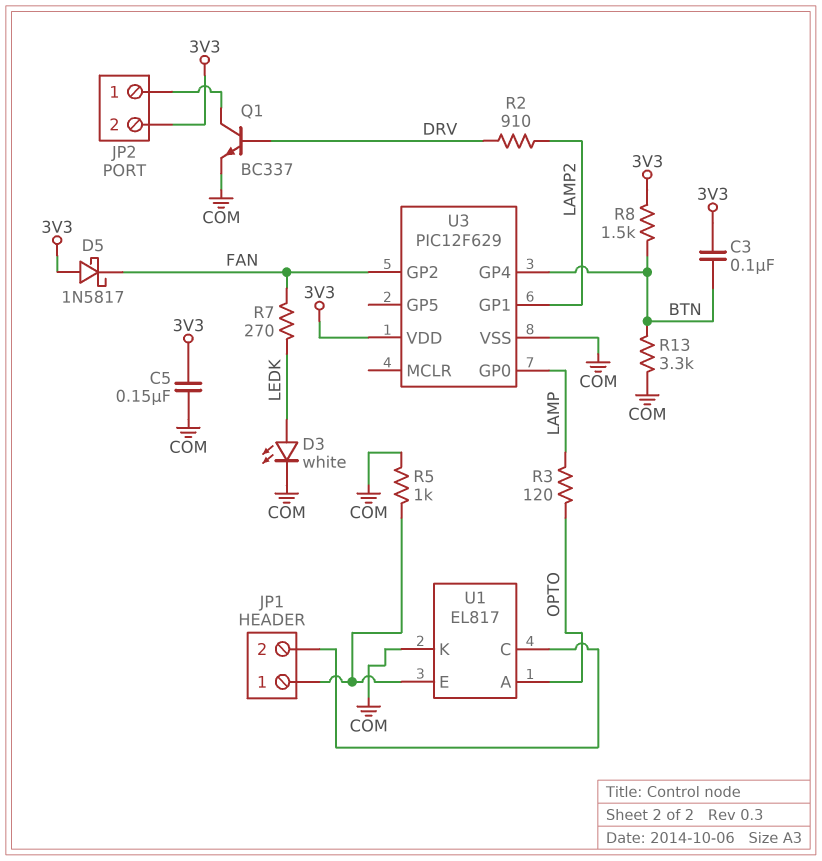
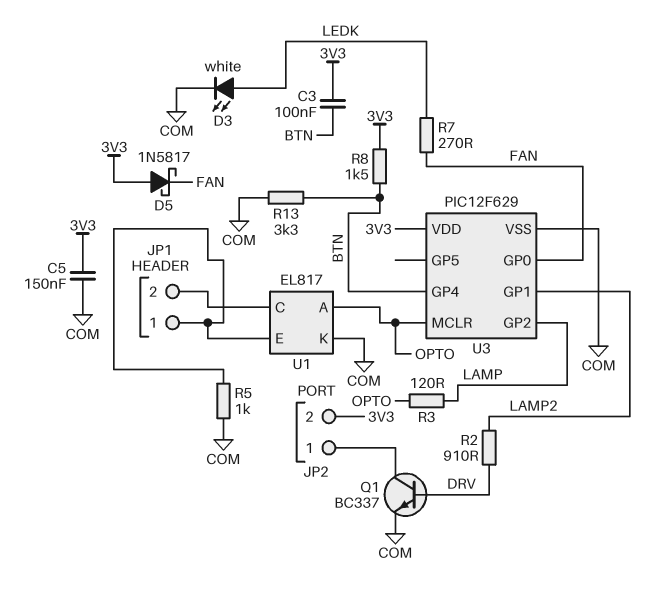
U3 pin GP0: LAMP -> FAN
U3 pin GP2: FAN -> LAMP
U3 pin MCLR: none -> OPTO

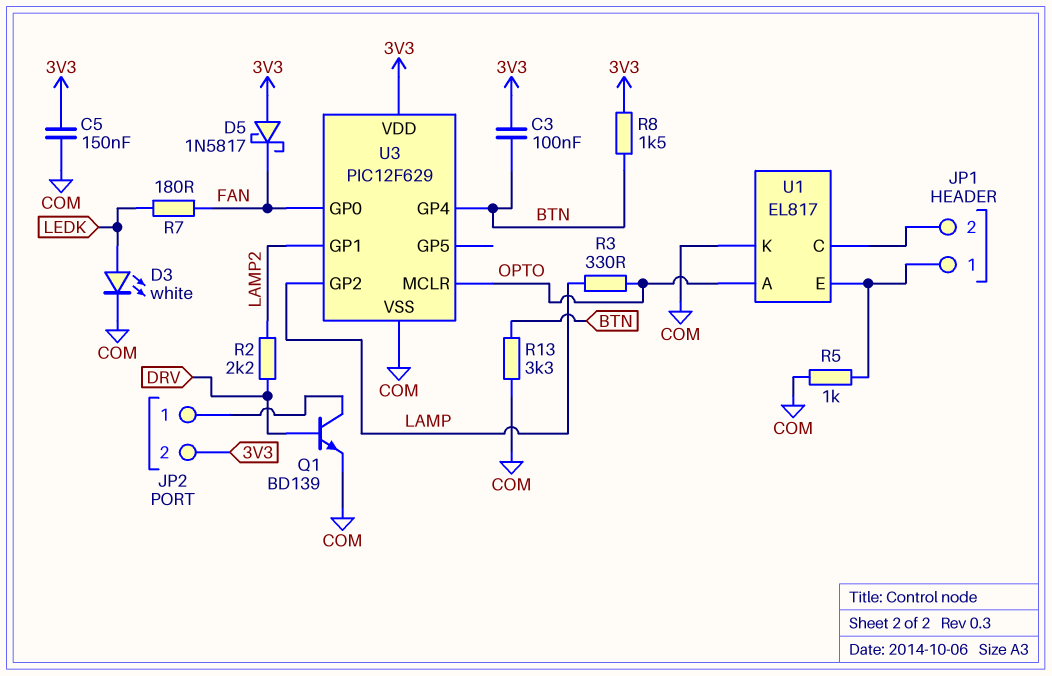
Q1: NPN BC337 (B DRV, C JP2/1, E COM) -> NPN BD139 (B DRV, C JP2/1, E COM)
R2: 910 (DRV, LAMP2) -> 2.2k (DRV, LAMP2)
R3: 120 (LAMP, OPTO) -> 330 (LAMP, OPTO)
R7: 270 (FAN, LEDK) -> 180 (FAN, LEDK)

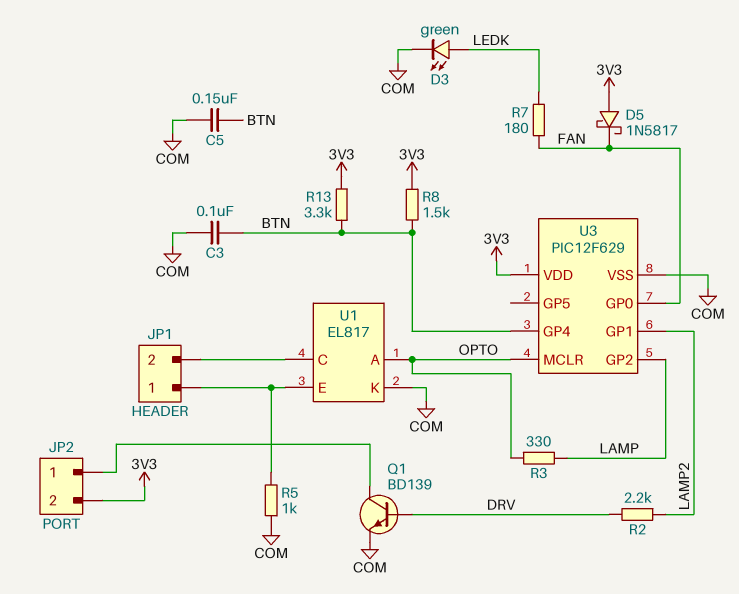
C3: 100nF (3V3, BTN) -> 100nF (BTN, COM)
C5: 150nF (3V3, COM) -> 150nF (BTN, COM)
D3: LED white (A LEDK, K COM) -> LED green (A LEDK, K COM)
R13: 3.3k (BTN, COM) -> 3.3k (3V3, BTN)

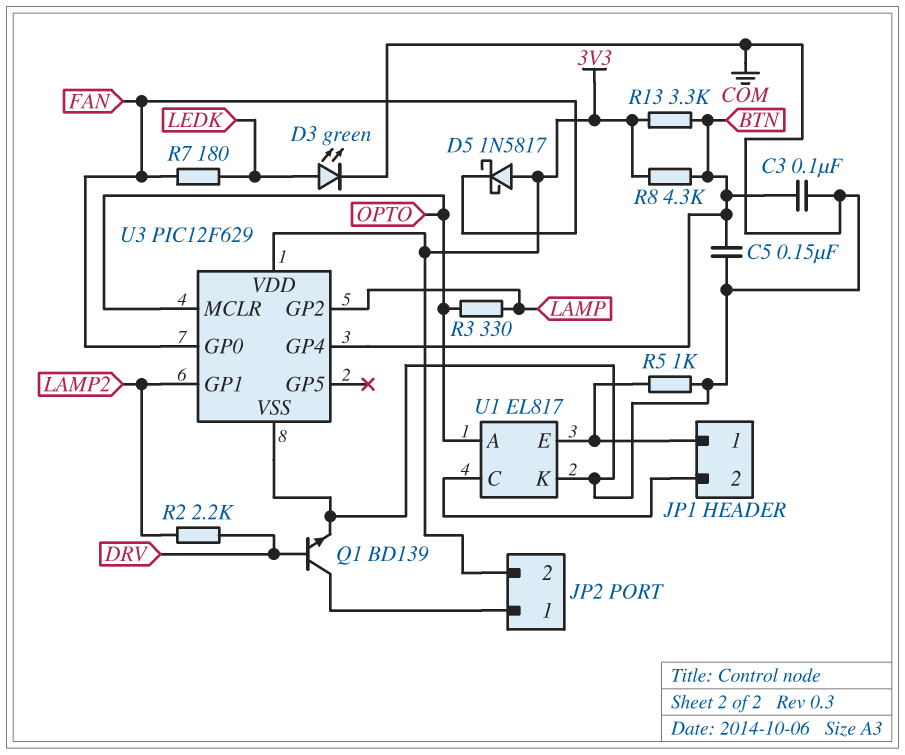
R8: 1.5k (3V3, BTN) -> 4.3k (3V3, BTN)

